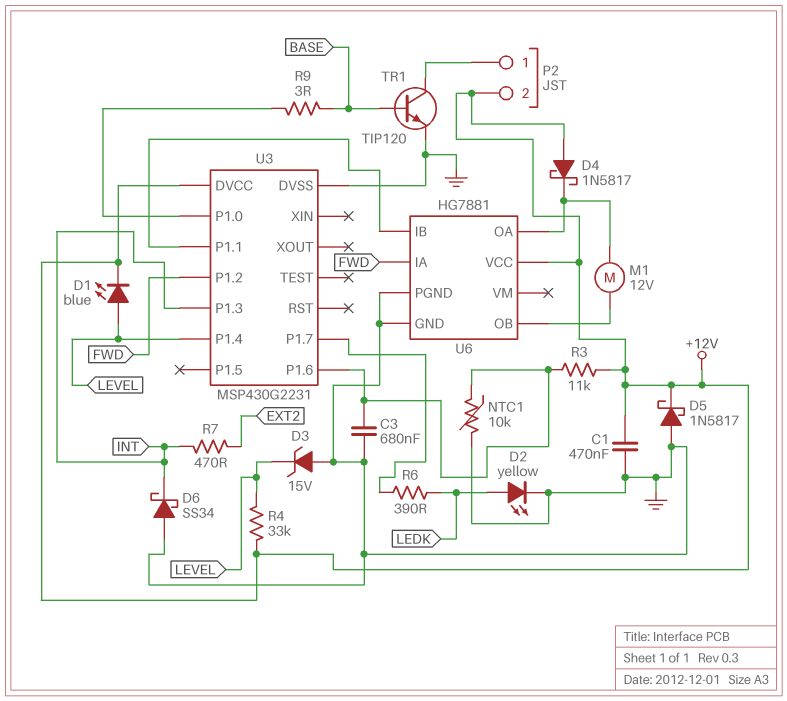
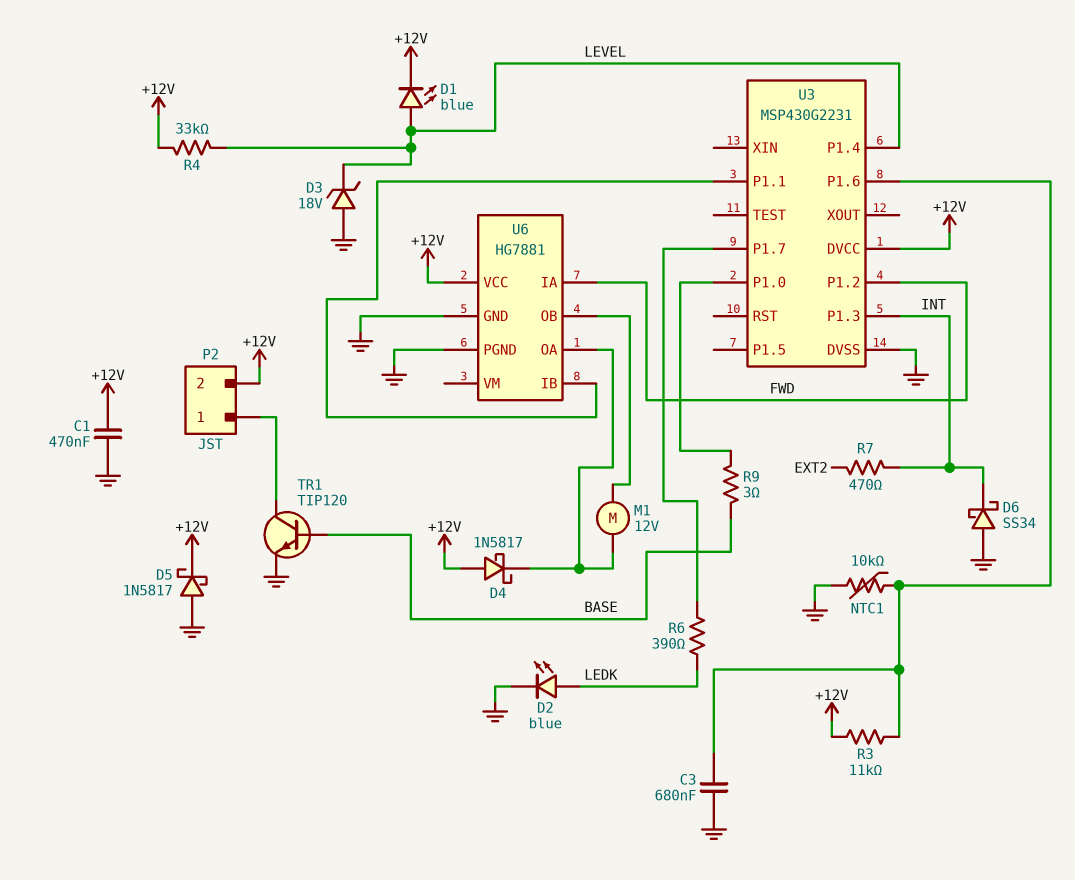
D2: LED yellow (A LEDK, K GND) -> LED blue (A LEDK, K GND)
D3: zener 15V (A GND, K LEVEL) -> zener 18V (A GND, K LEVEL)

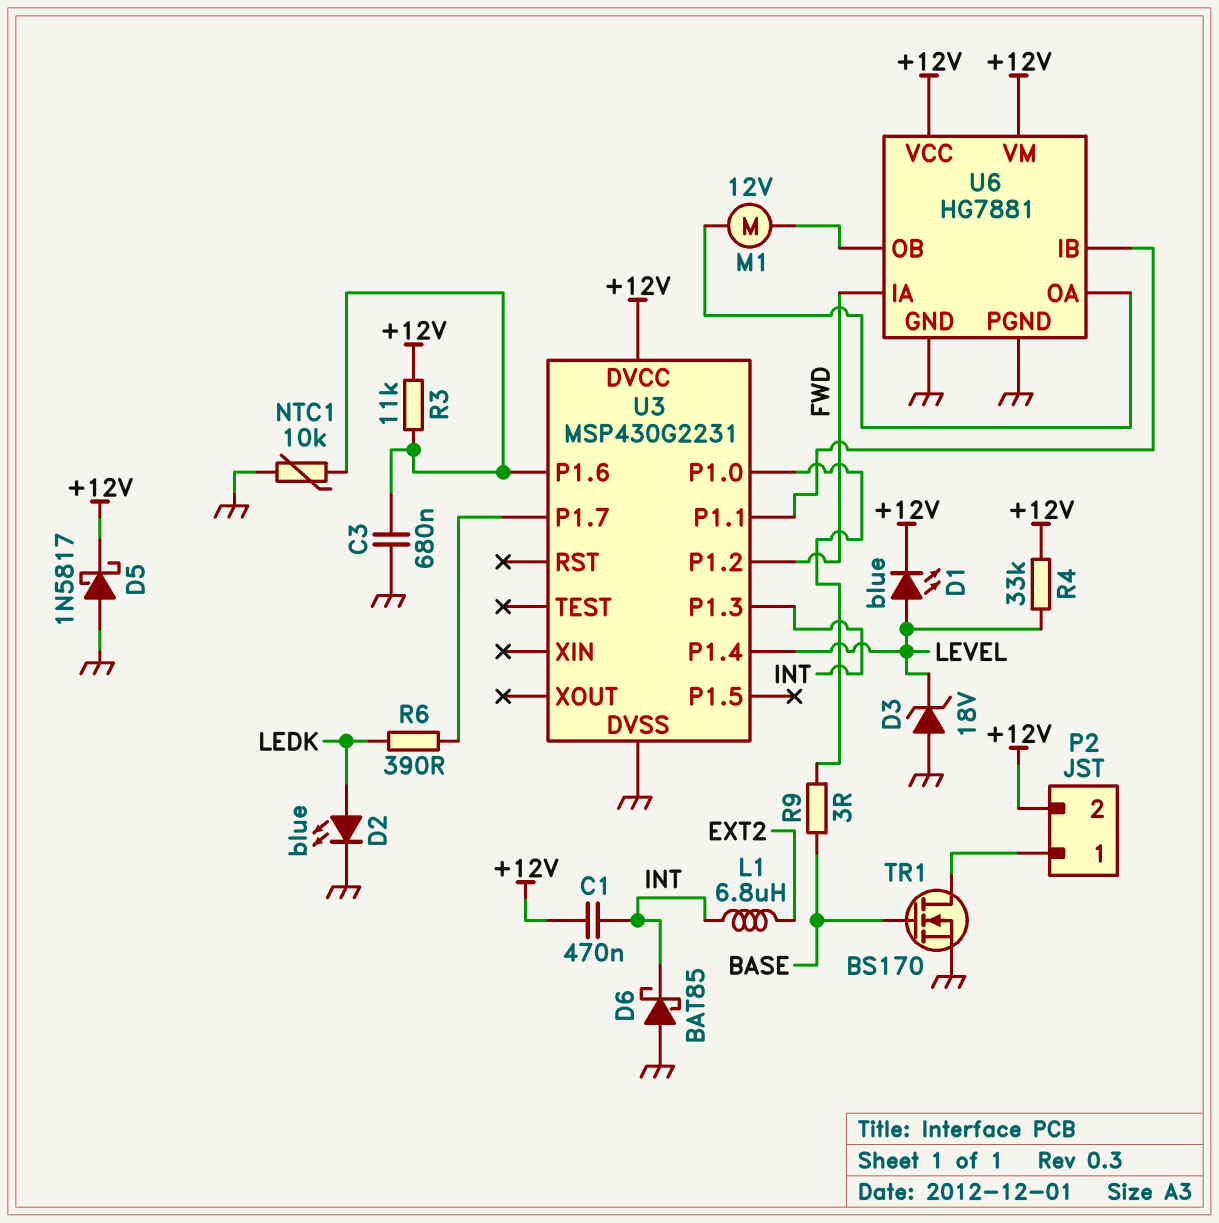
C1: 470nF (+12V, GND) -> 470nF (+12V, INT)
D4: schottky 1N5817 (A +12V, K U6/OA) -> none
D6: schottky SS34 (A GND, K INT) -> schottky BAT85 (A GND, K INT)
L1: none -> 6.8uH (EXT2, INT)
R7: 470 (EXT2, INT) -> none
TR1: NPN TIP120 (B BASE, C P2/1, E GND) -> NMOS BS170 (G BASE, D P2/1, S GND)
U6 pin VM: none -> +12V

